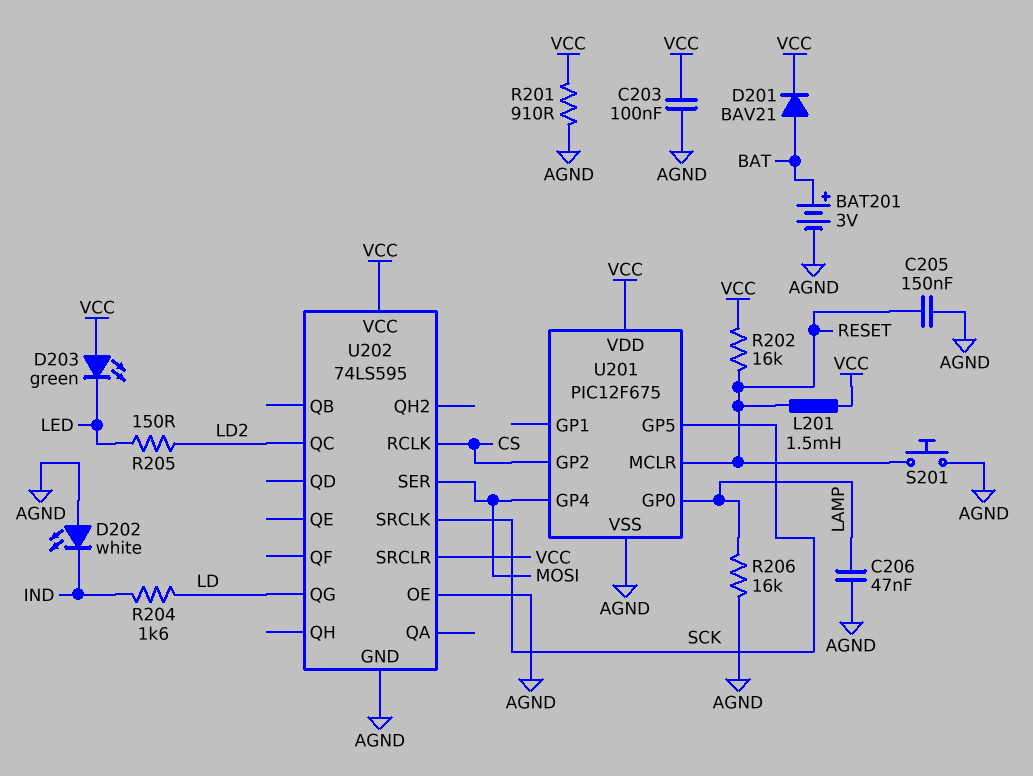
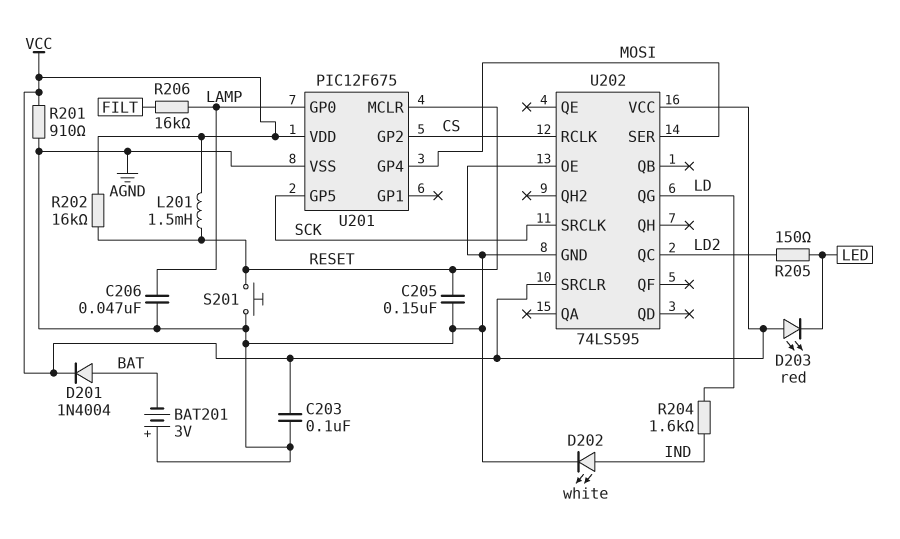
BAT201: 3V (plus BAT, minus AGND) -> 3V (plus AGND, minus BAT)
D201: diode BAV21 (A BAT, K VCC) -> diode 1N4004 (A BAT, K VCC)
D202: LED white (A AGND, K IND) -> LED white (A IND, K AGND)
D203: LED green (A VCC, K LED) -> LED red (A VCC, K LED)
R206: 16k (AGND, LAMP) -> 16k (FILT, LAMP)

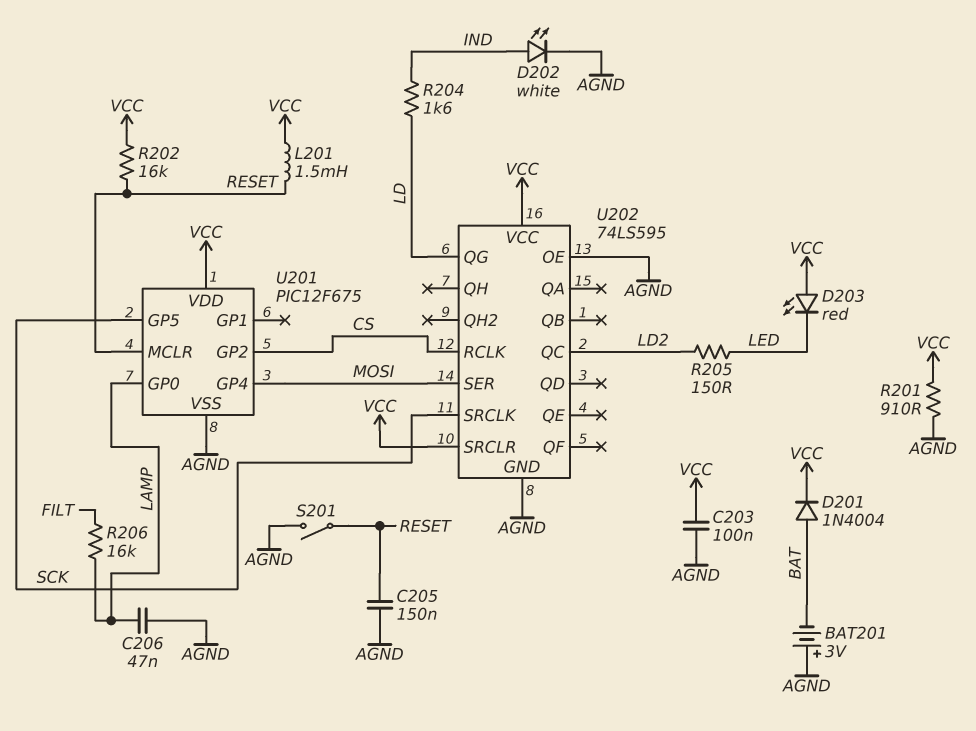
S201: button (AGND, RESET) -> switch (AGND, RESET)

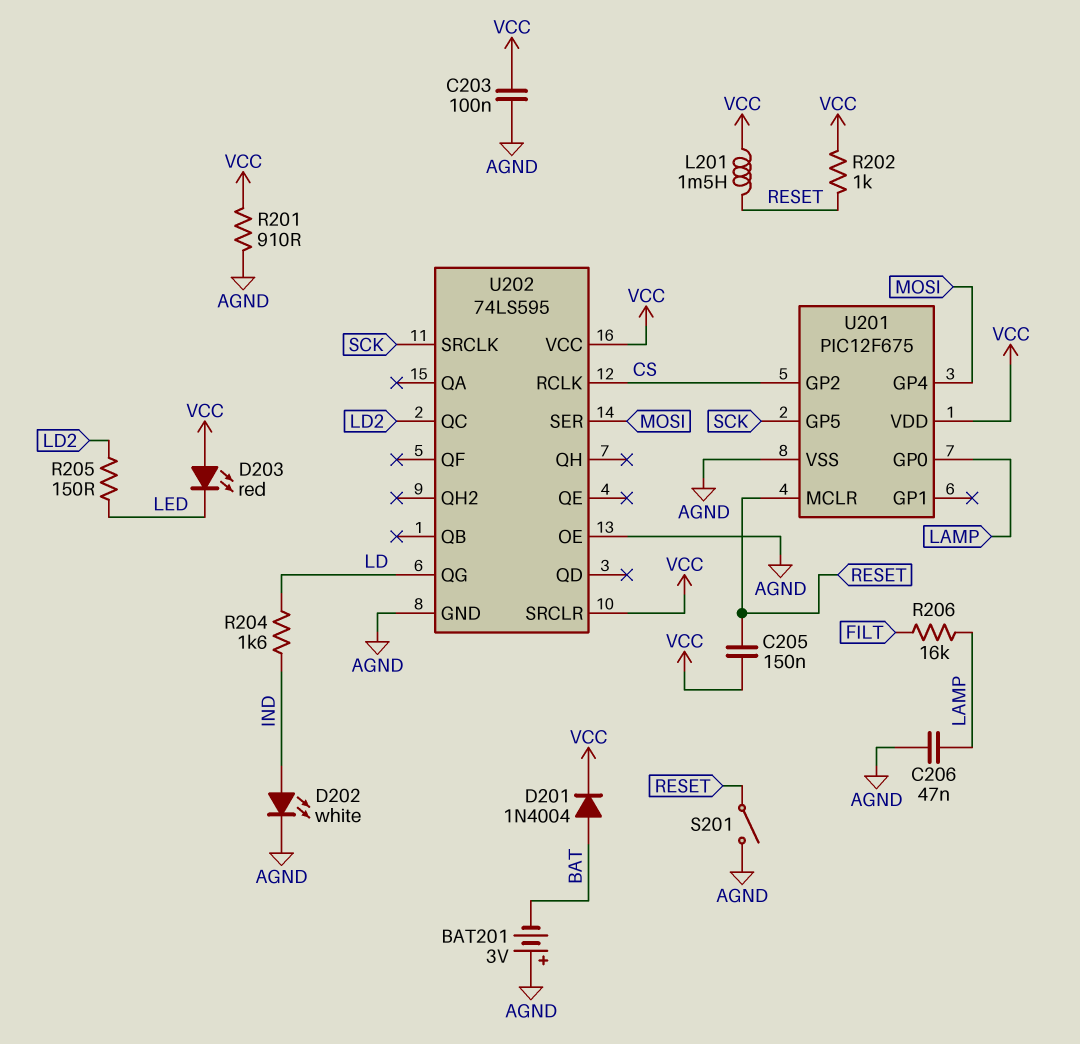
C205: 150nF (AGND, RESET) -> 150nF (RESET, VCC)
R202: 16k (RESET, VCC) -> 1k (RESET, VCC)

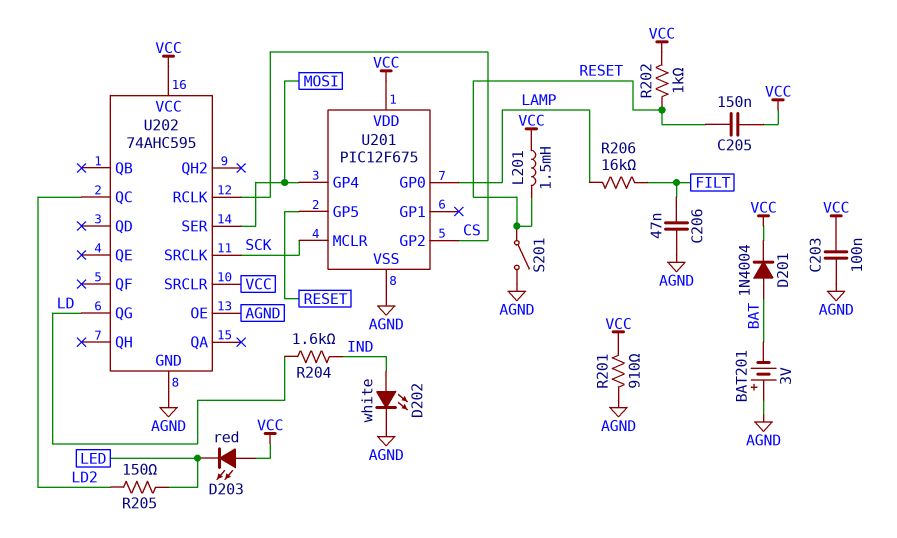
C206: 47nF (AGND, LAMP) -> 47nF (AGND, FILT)
U201 pin GP5: SCK -> RESET
U201 pin MCLR: RESET -> SCK
U202: 74LS595 -> 74AHC595

